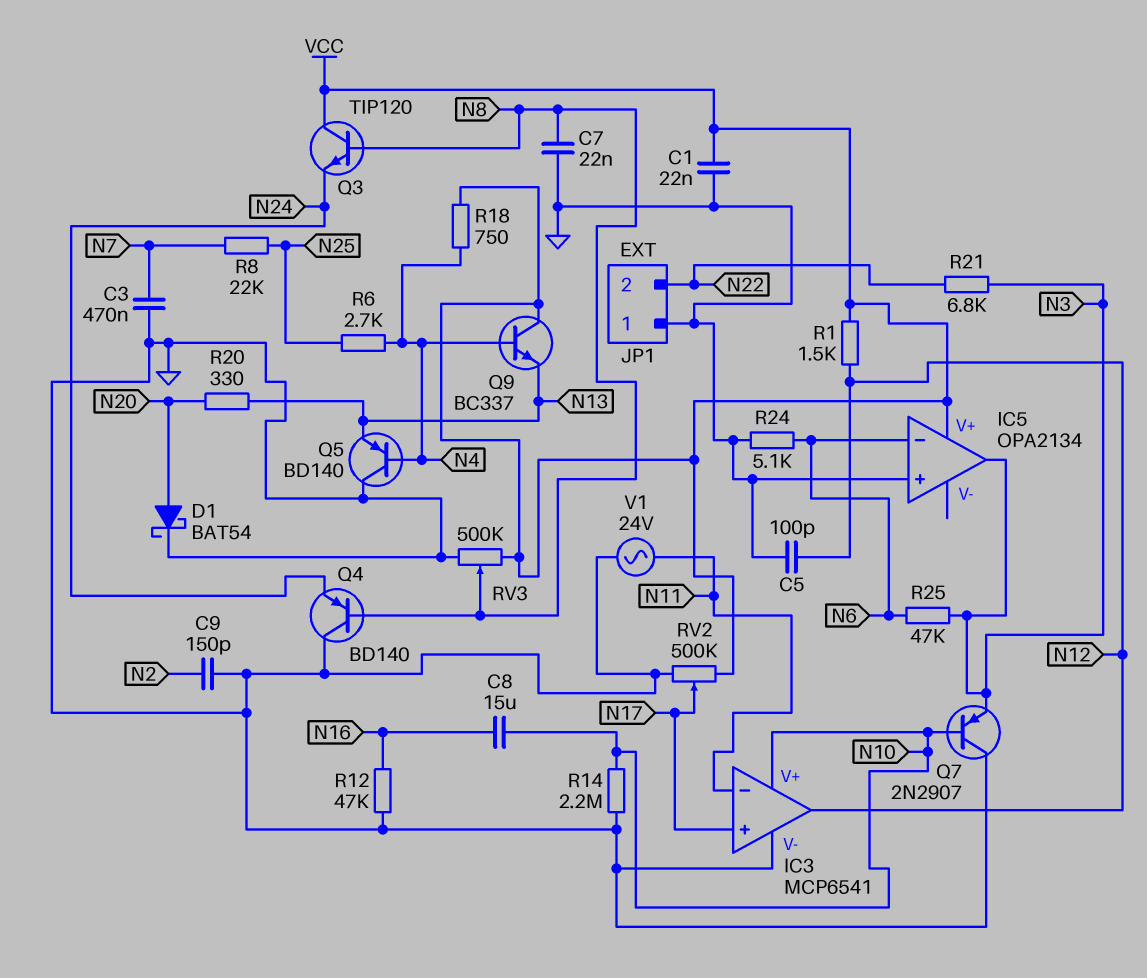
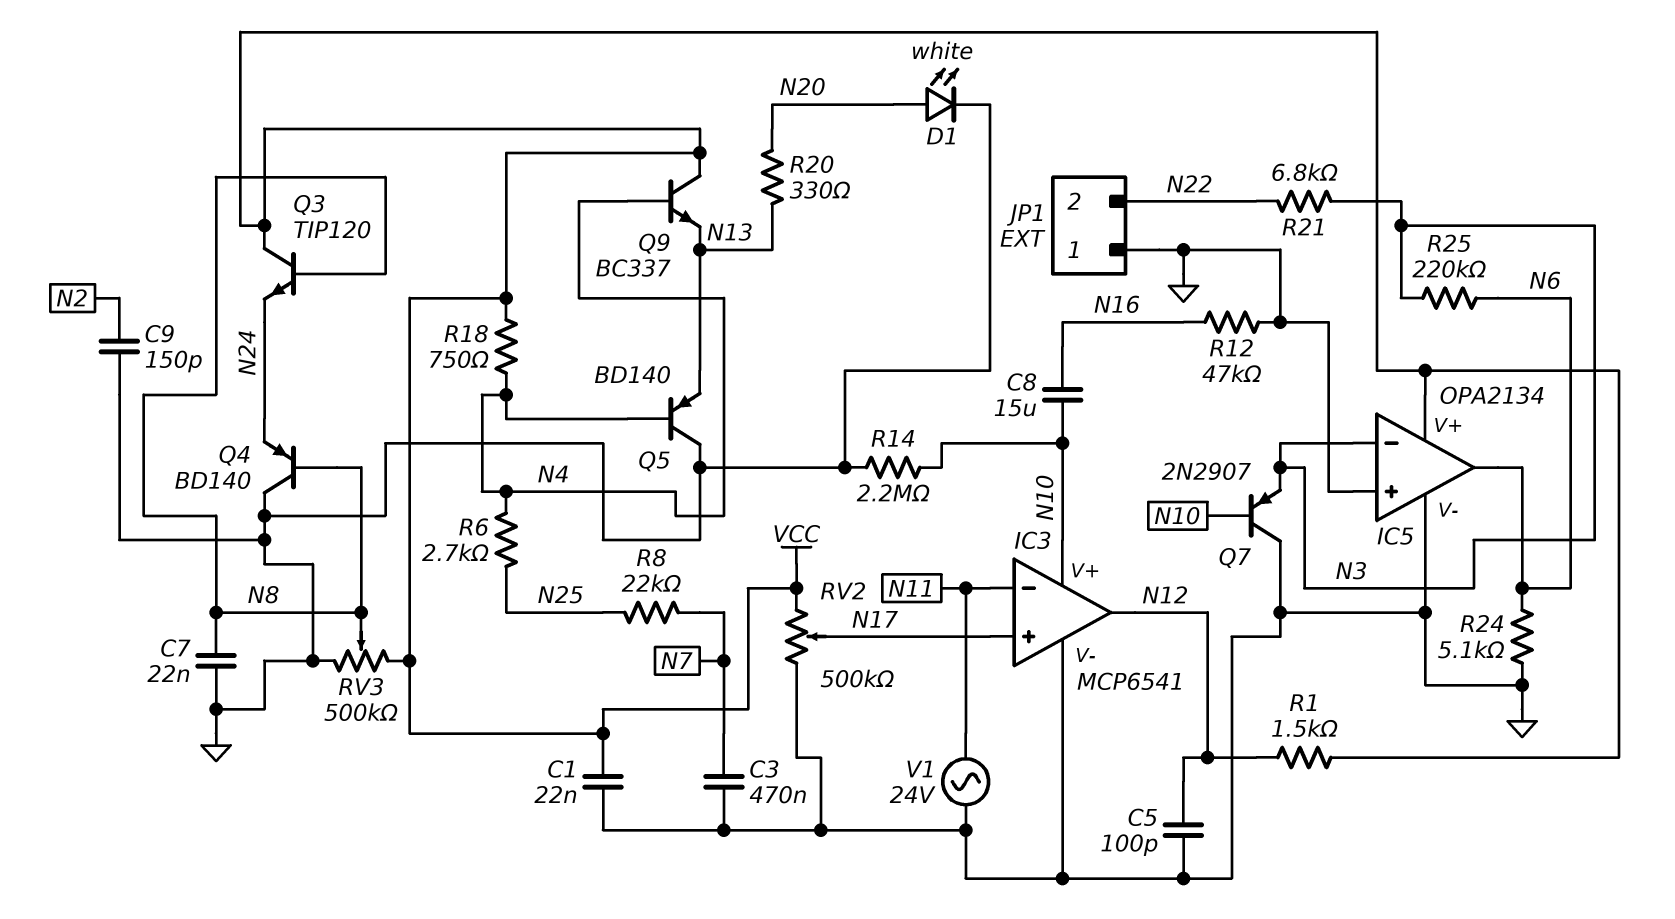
D1: schottky BAT54 (A N20, K GND) -> LED white (A N20, K GND)
IC5 pin V-: none -> GND
IC5 pin in-: N6 -> N3
IC5 pin out: N3 -> N6
R25: 47k (N3, N6) -> 220k (N3, N6)

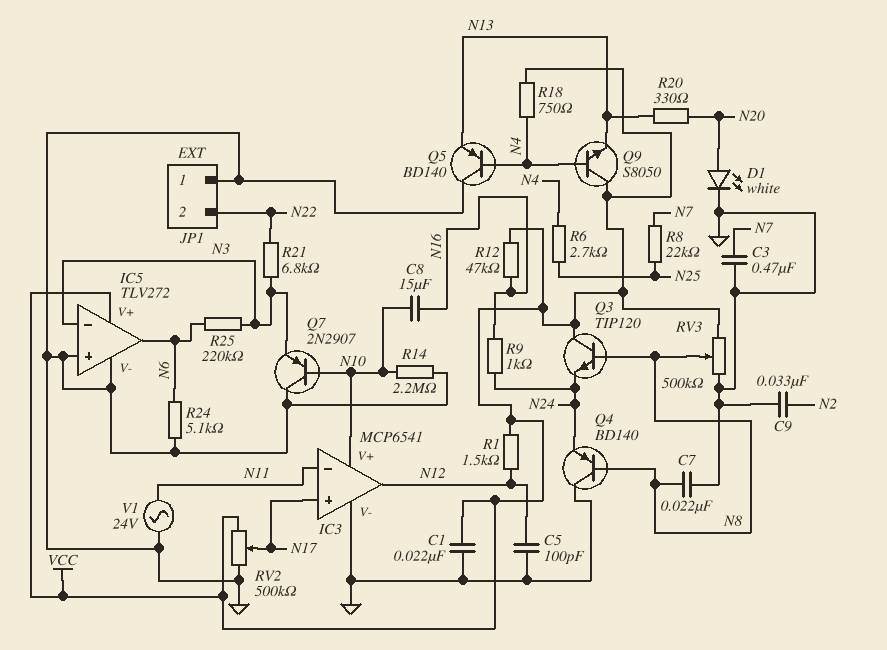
C9: 150pF (GND, N2) -> 33nF (GND, N2)
IC5: OPA2134 -> TLV272
Q9: NPN BC337 (B N4, C VCC, E N13) -> NPN S8050 (B N4, C VCC, E N13)
R9: none -> 1k (N16, N24)
R12: 47k (GND, N16) -> 47k (N16, VCC)

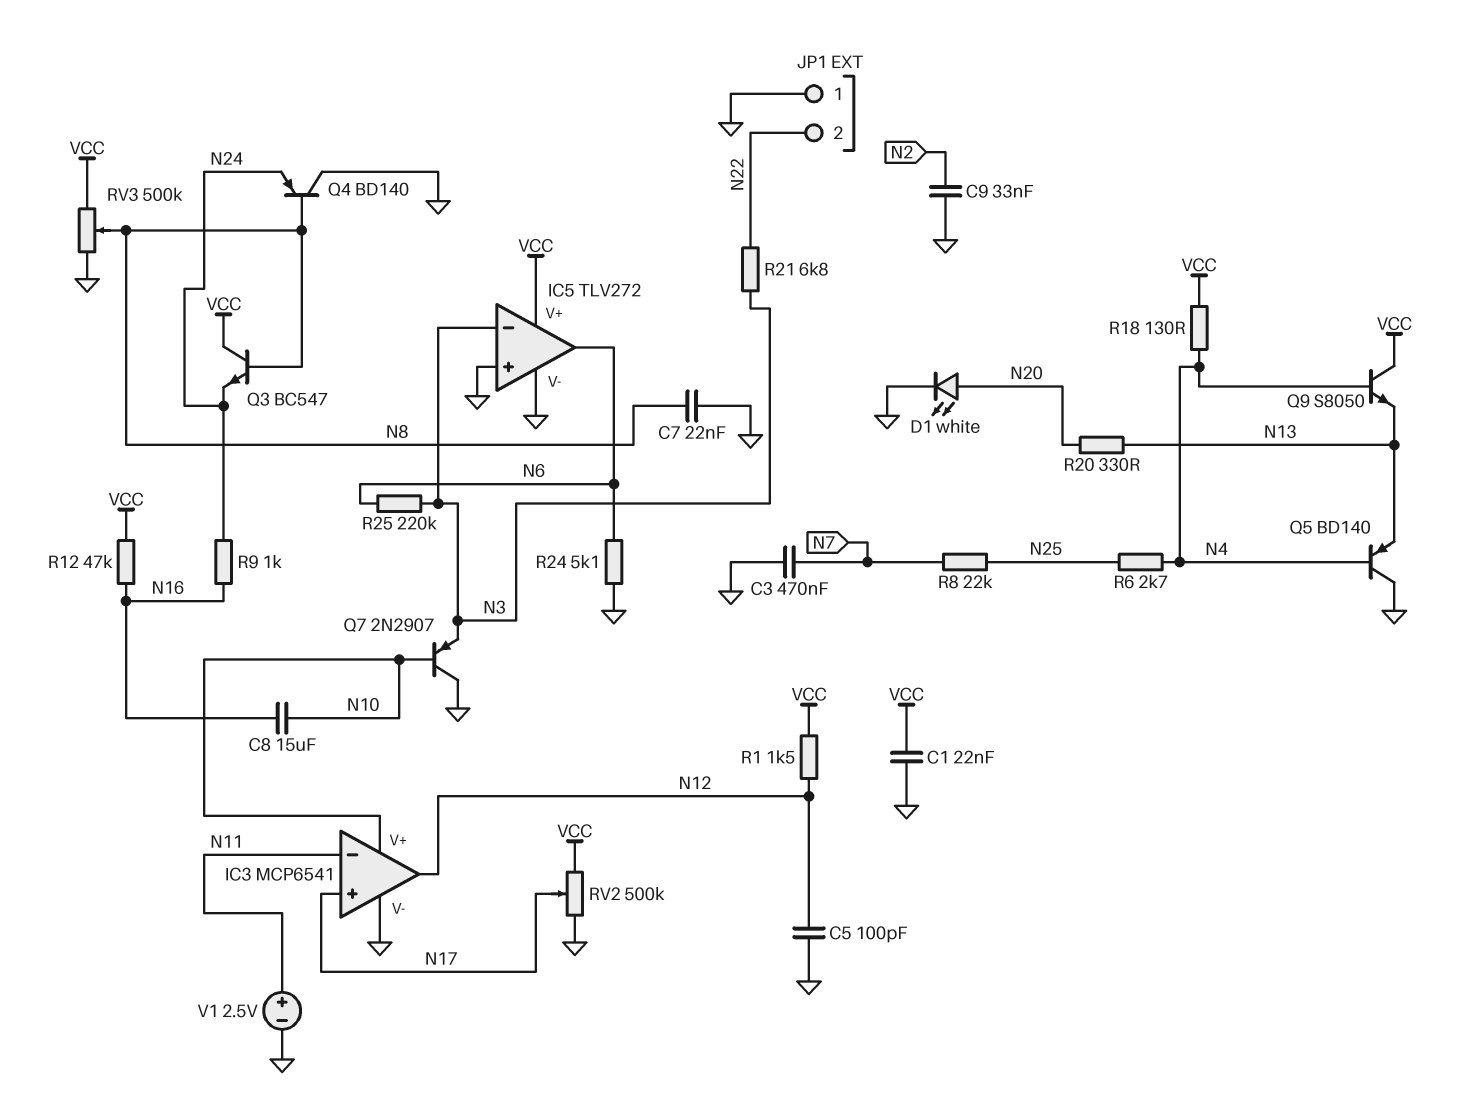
Q3: NPN TIP120 (B N8, C VCC, E N24) -> NPN BC547 (B N8, C VCC, E N24)
R14: 2.2M (GND, N10) -> none
R18: 750 (N4, VCC) -> 130 (N4, VCC)
V1: AC 24V (GND, N11) -> 2.5V (plus N11, minus GND)

